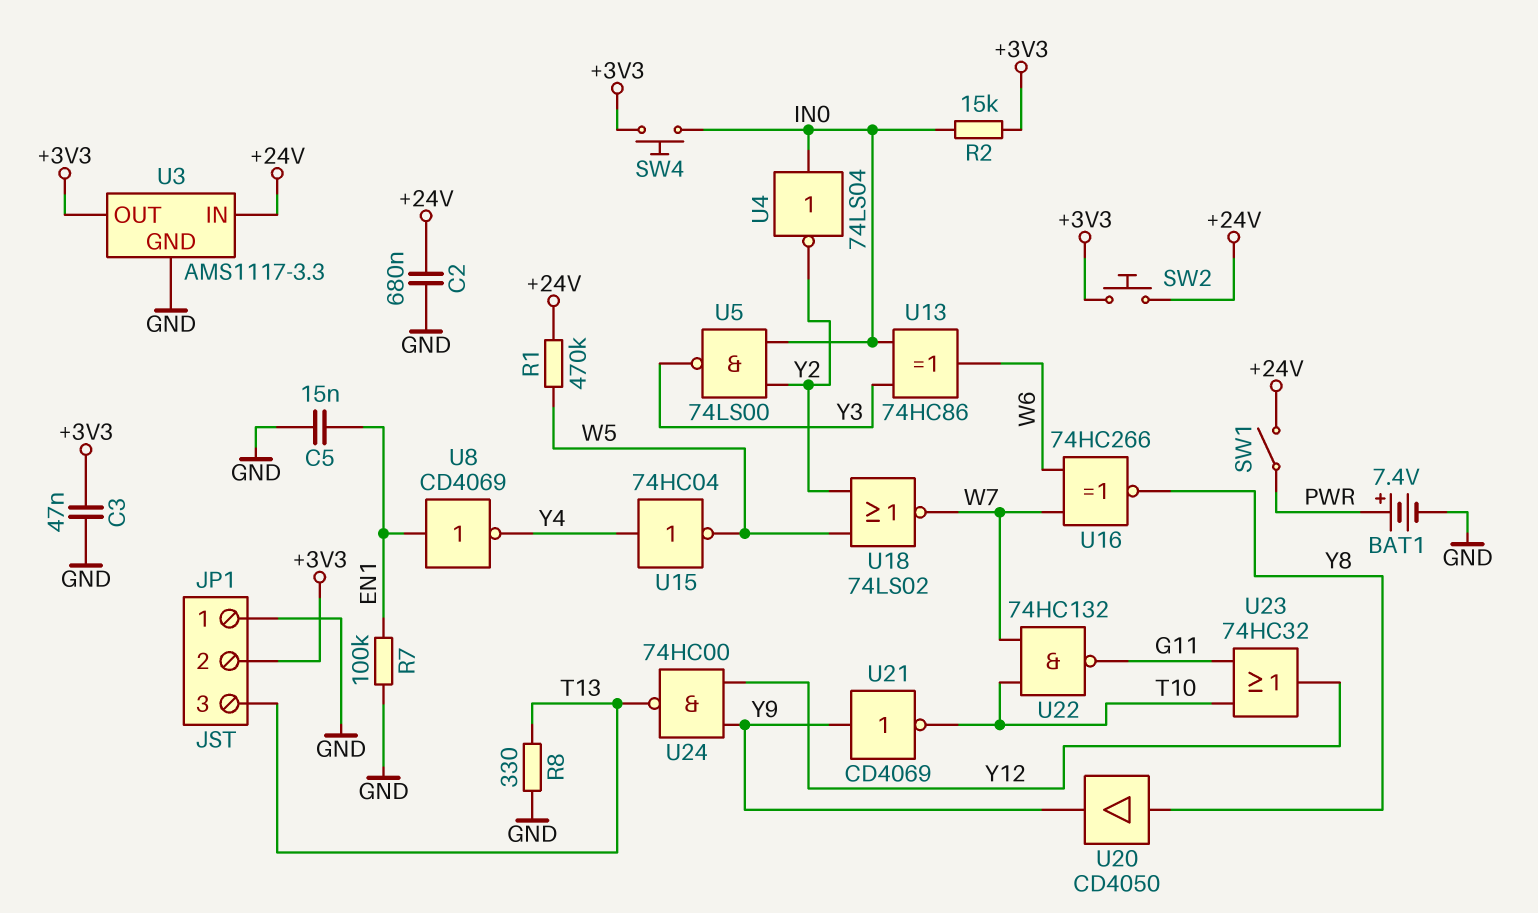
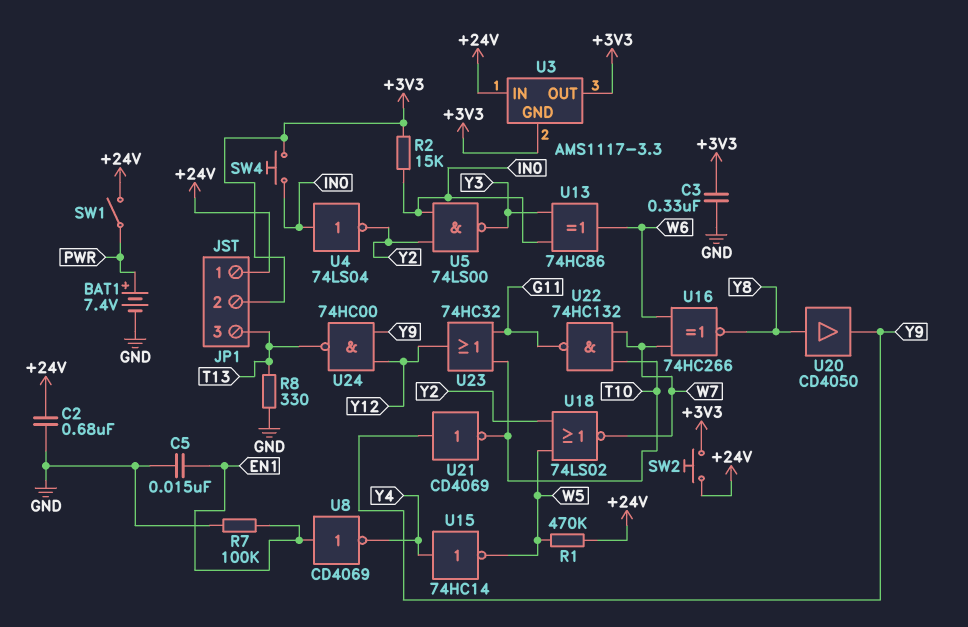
C3: 47nF (+3V3, GND) -> 330nF (+3V3, GND)
JP1 pin 1: GND -> +24V
U3 pin GND: GND -> +3V3
U15: NOT 74HC04 (in Y4, out W5) -> NOT 74HC14 (in Y4, out W5)

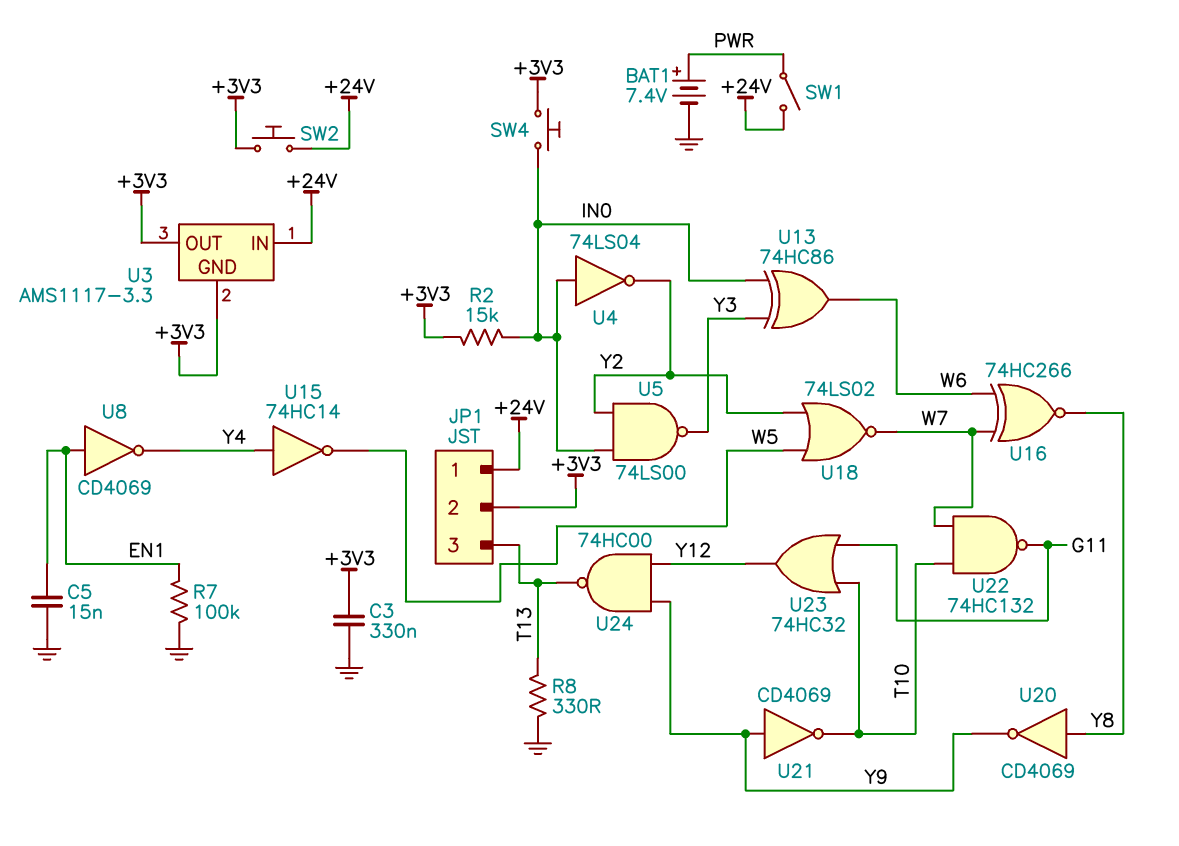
C2: 680nF (+24V, GND) -> none
R1: 470k (+24V, W5) -> none
U20: buffer CD4050 (in Y8, out Y9) -> NOT CD4069 (in Y8, out Y9)

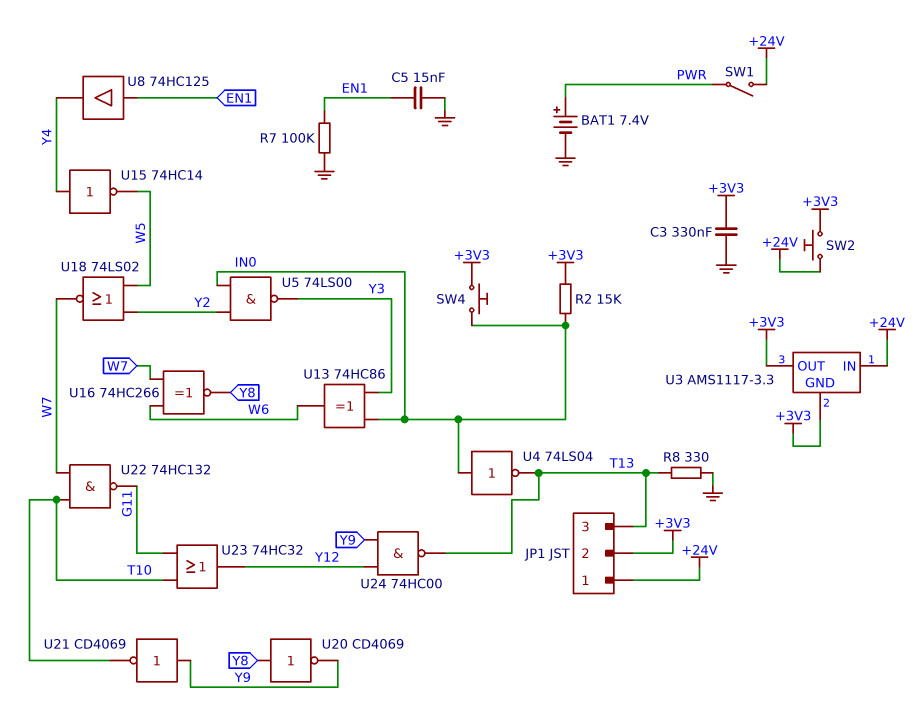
U4: NOT 74LS04 (in IN0, out Y2) -> NOT 74LS04 (in IN0, out T13)
U8: NOT CD4069 (in EN1, out Y4) -> buffer 74HC125 (in EN1, out Y4)

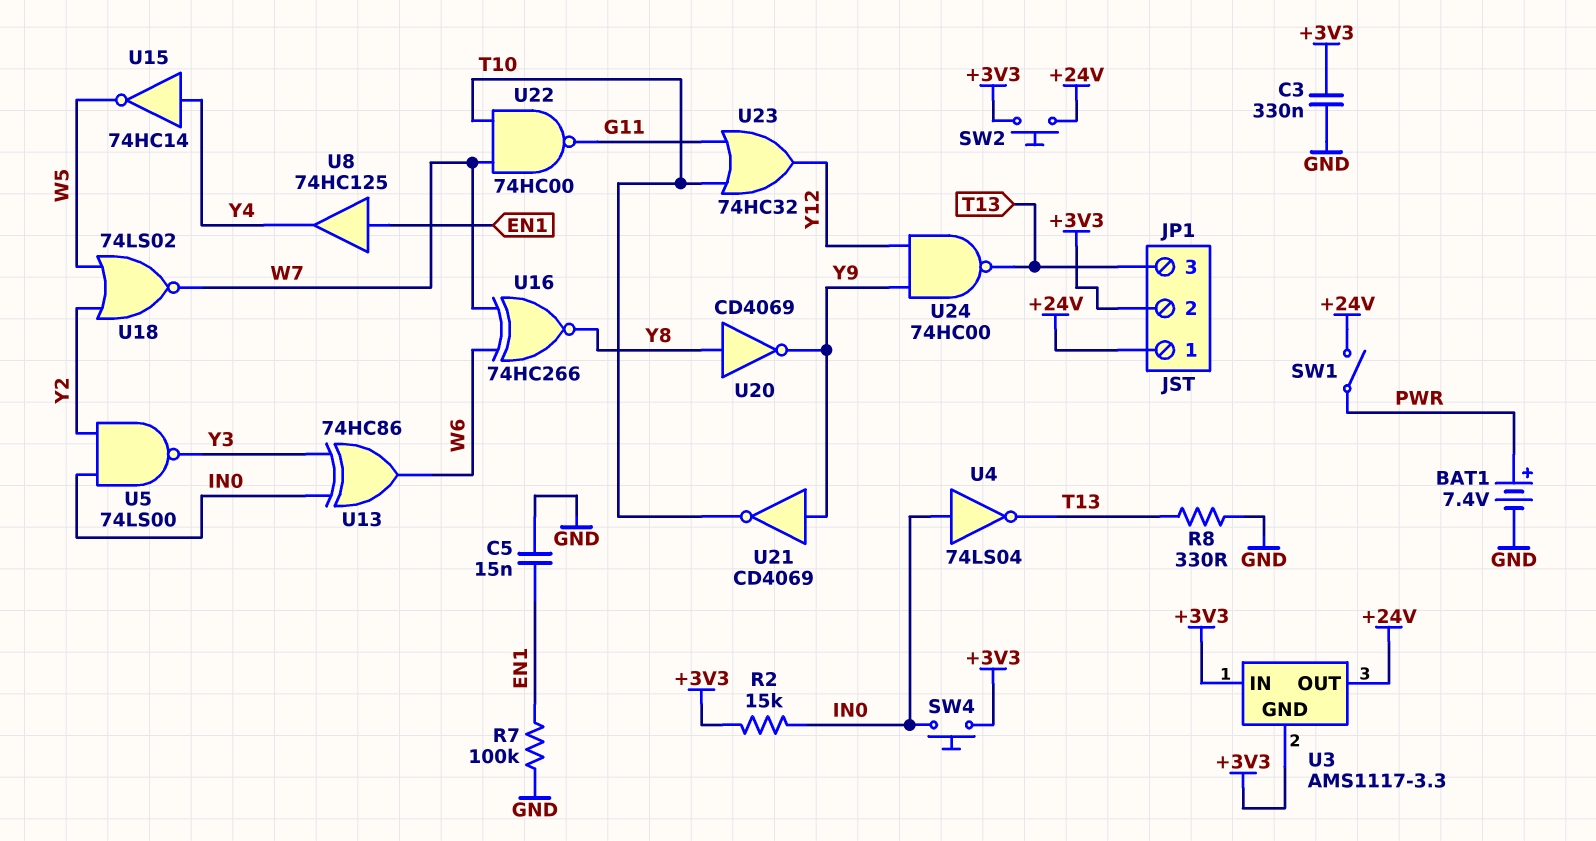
U3 pin IN: +24V -> +3V3
U3 pin OUT: +3V3 -> +24V
U22: NAND 74HC132 (in T10, in W7, out G11) -> NAND 74HC00 (in T10, in W7, out G11)

